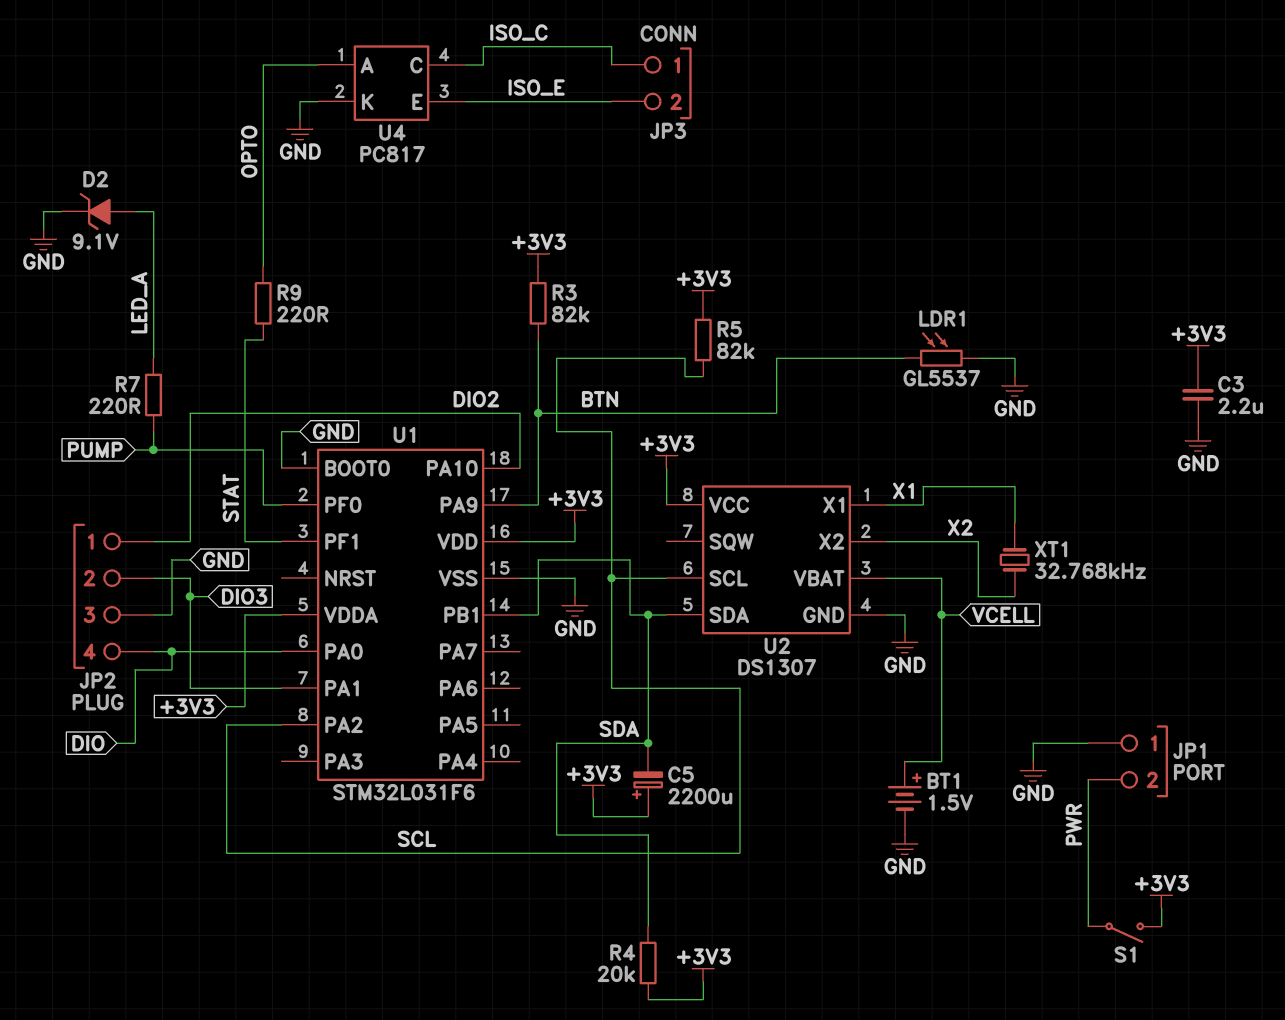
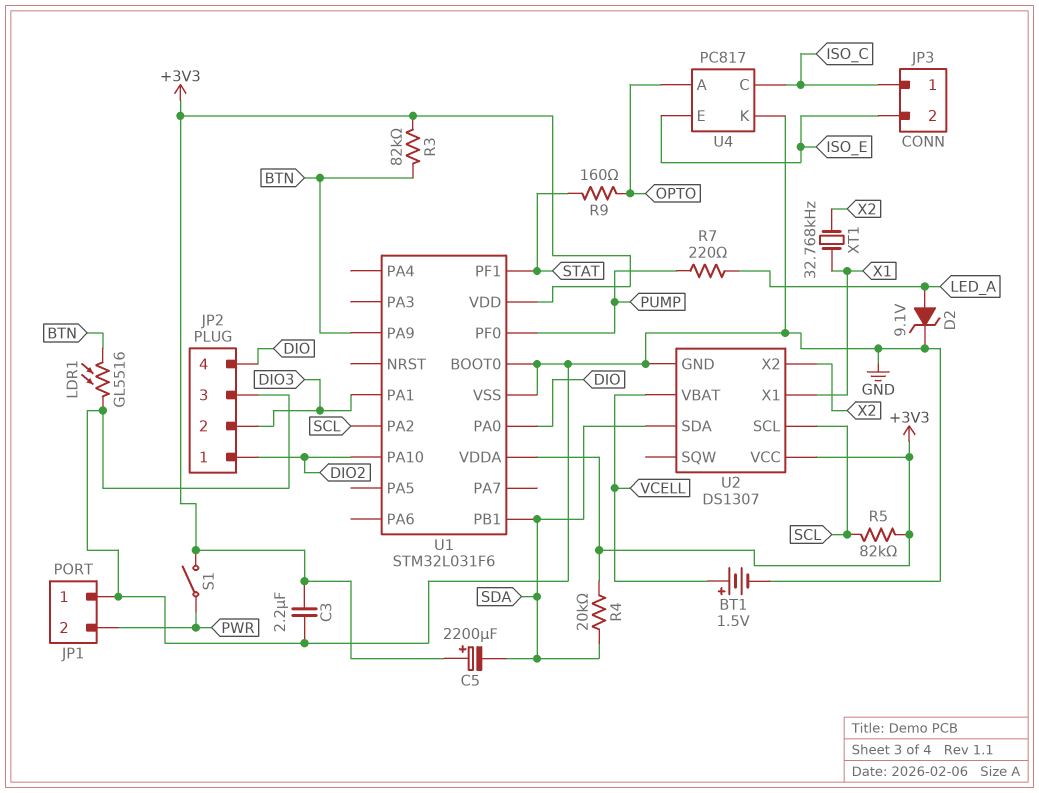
LDR1: GL5537 (BTN, GND) -> GL5516 (BTN, GND)
R9: 220 (OPTO, STAT) -> 160 (OPTO, STAT)

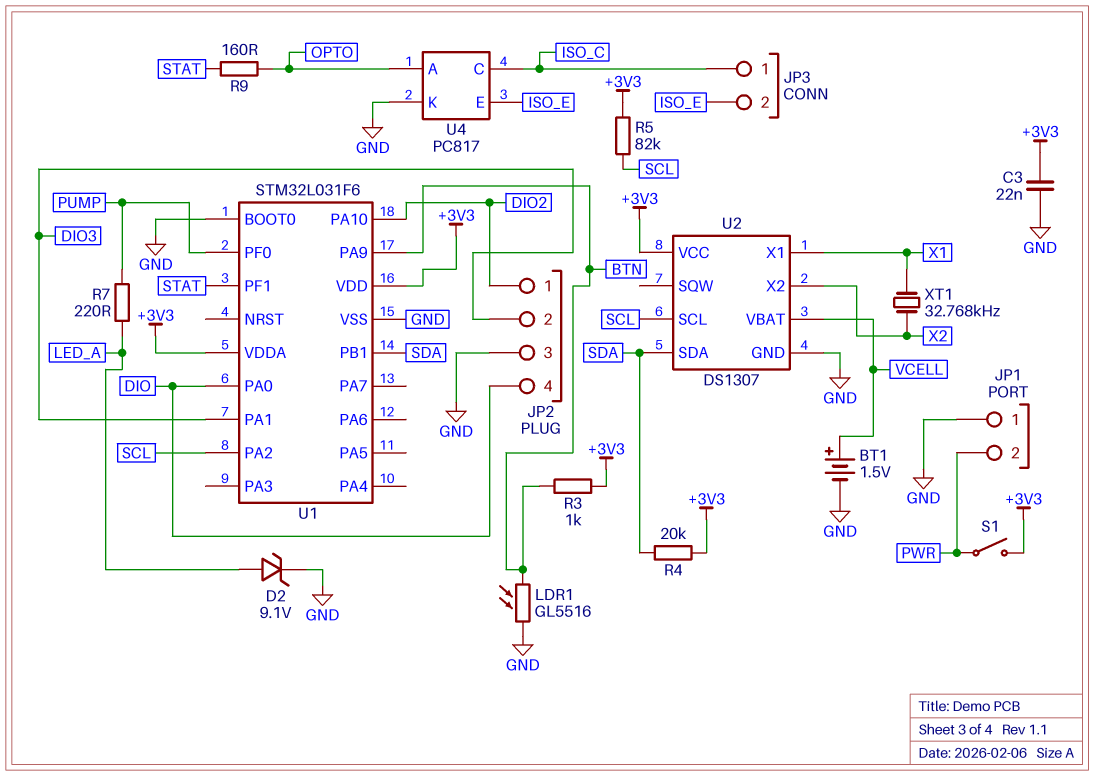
C3: 2.2uF (+3V3, GND) -> 22nF (+3V3, GND)
C5: 2200uF (plus +3V3, minus SDA) -> none
R3: 82k (+3V3, BTN) -> 1k (+3V3, BTN)

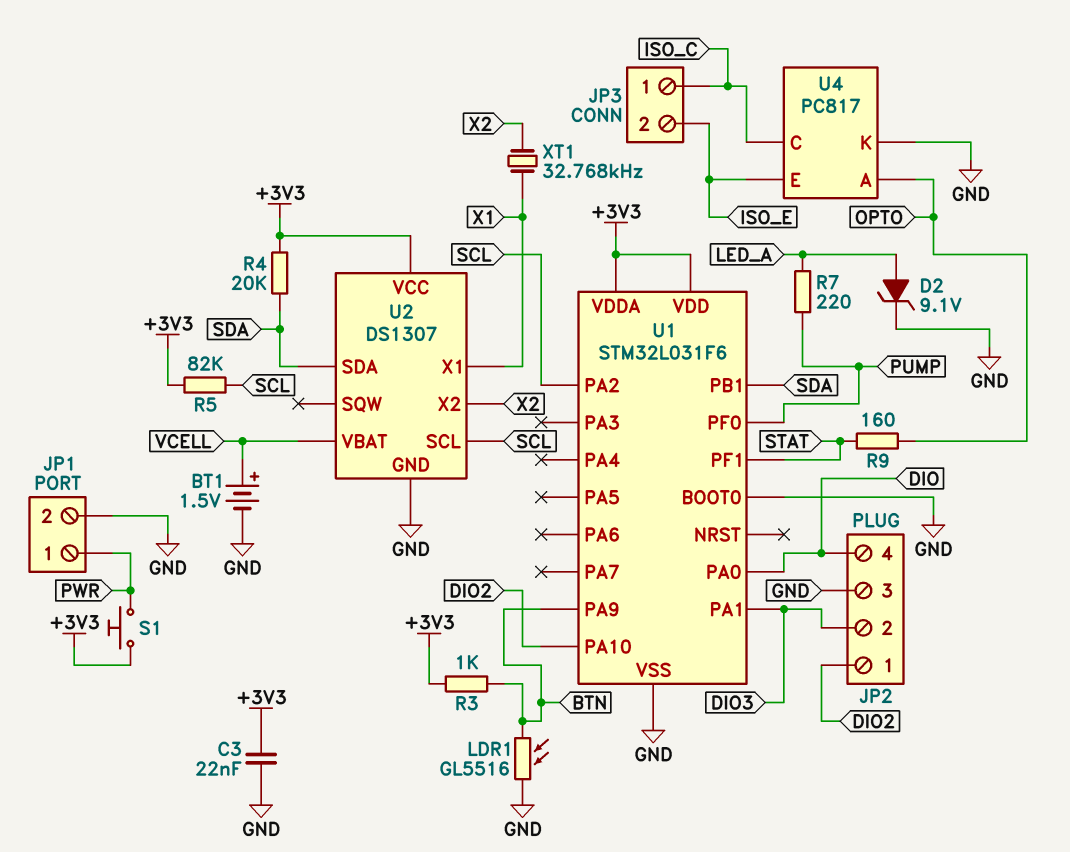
JP1 pin 1: GND -> PWR
JP1 pin 2: PWR -> GND
S1: switch (+3V3, PWR) -> button (+3V3, PWR)

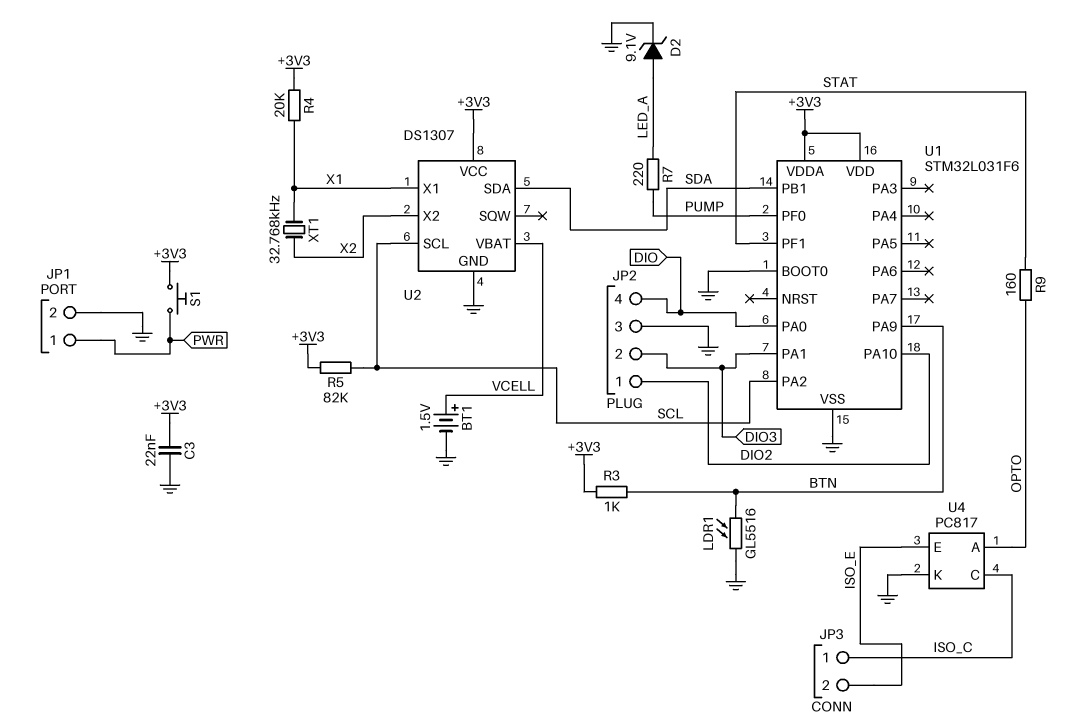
R4: 20k (+3V3, SDA) -> 20k (+3V3, X1)

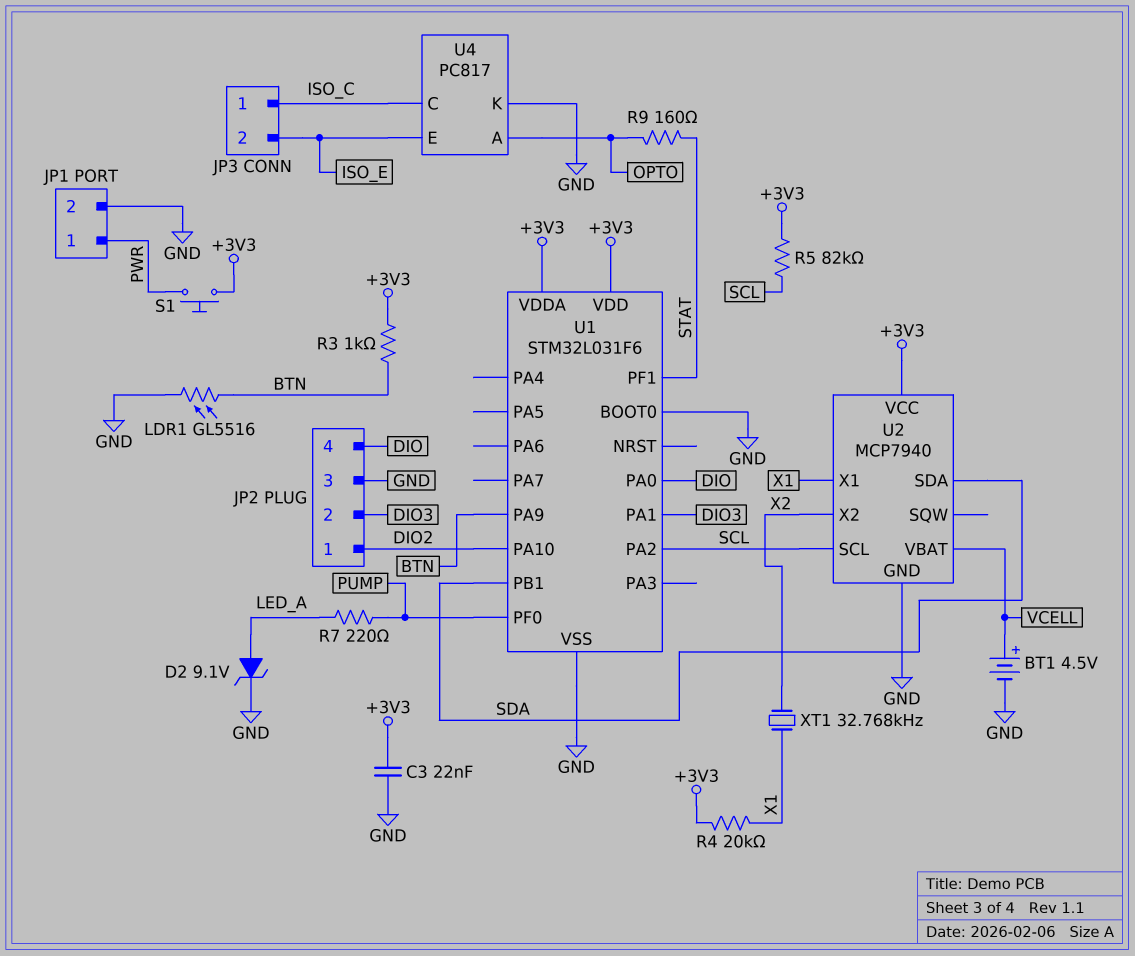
BT1: 1.5V (plus VCELL, minus GND) -> 4.5V (plus VCELL, minus GND)
U2: DS1307 -> MCP7940

